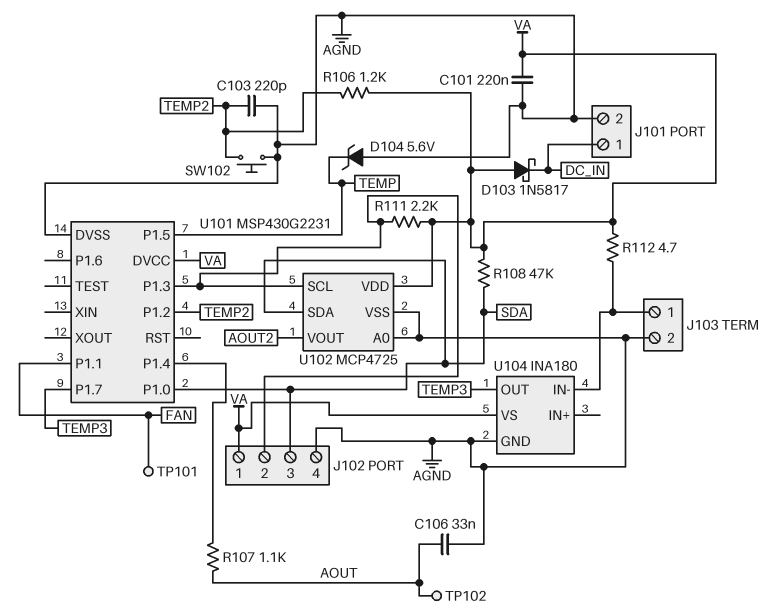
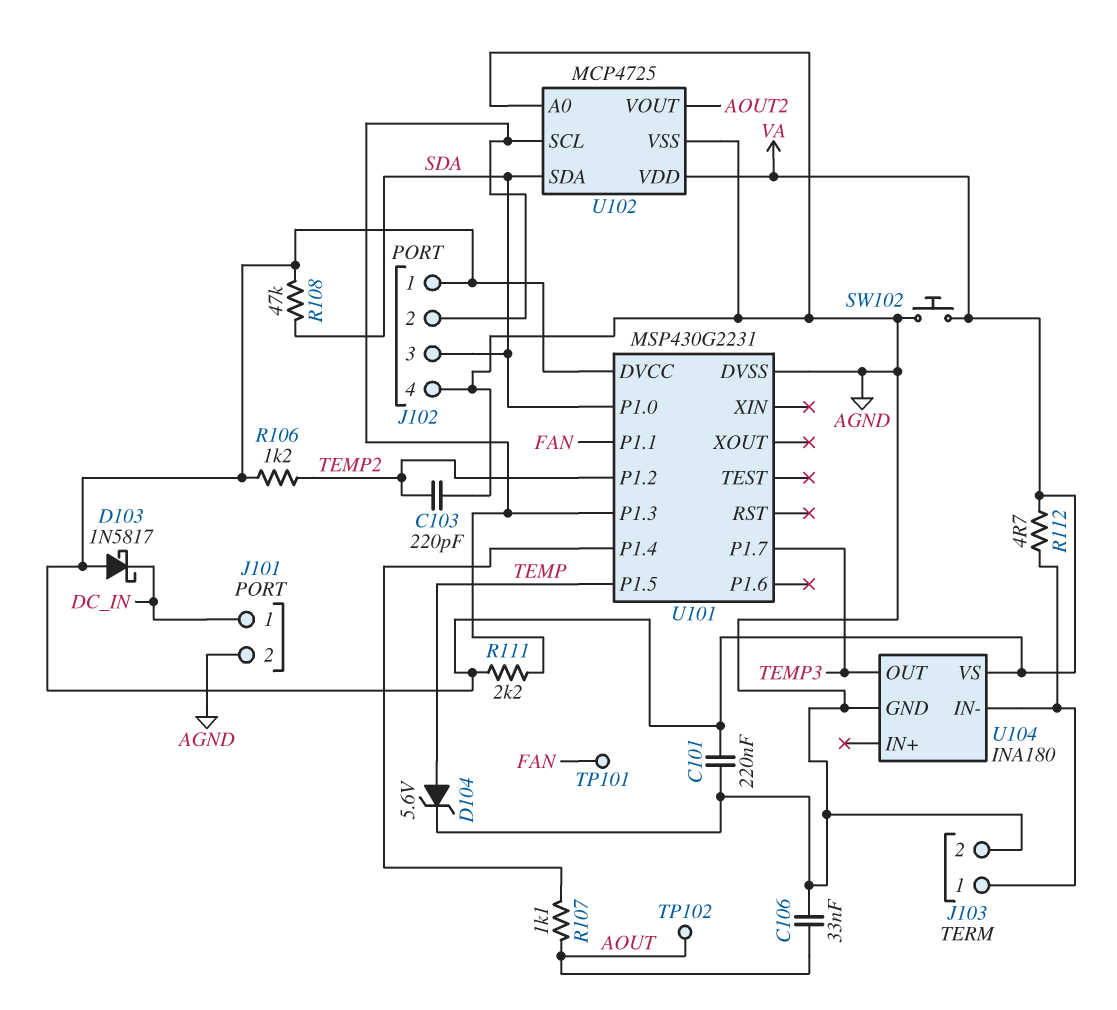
D104: zener 5.6V (A AGND, K TEMP) -> zener 5.6V (A TEMP, K AGND)
SW102: button (AGND, TEMP2) -> button (AGND, VA)

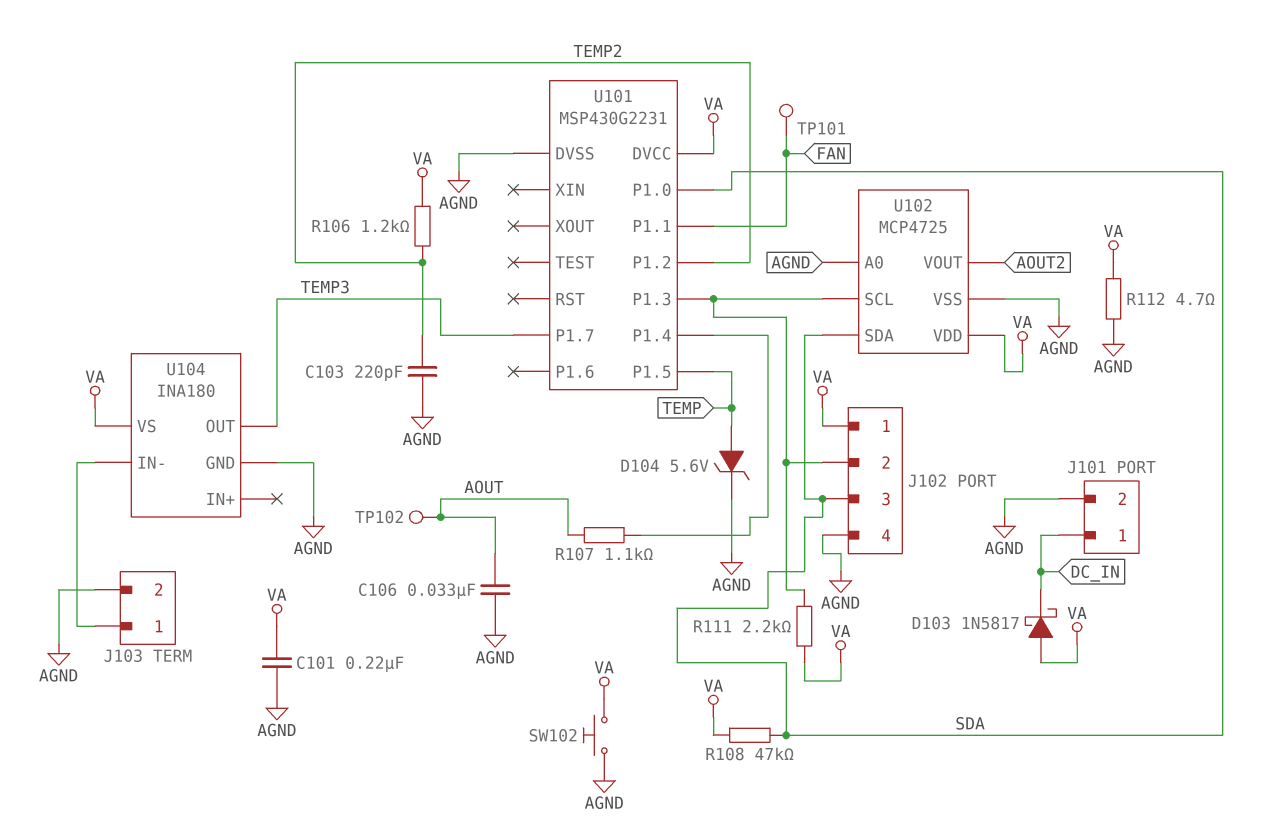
R112: 4.7 (J103/1, VA) -> 4.7 (AGND, VA)

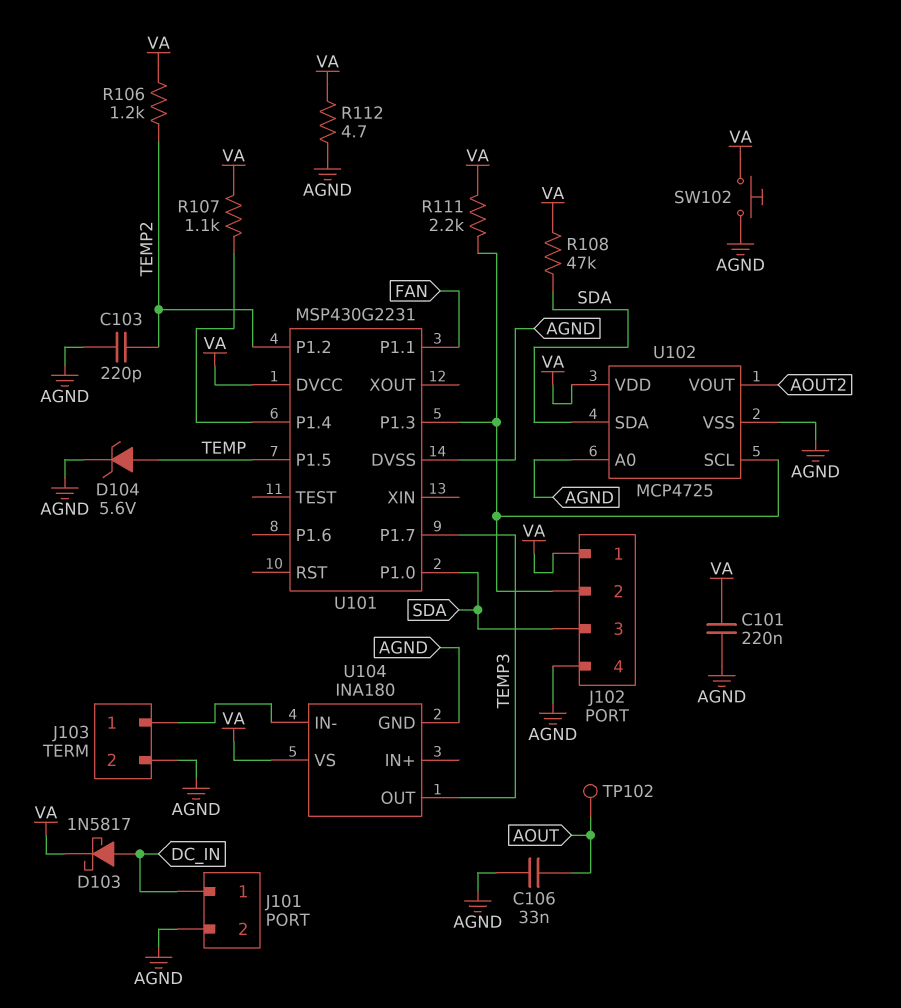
D103: schottky 1N5817 (A VA, K DC_IN) -> schottky 1N5817 (A DC_IN, K VA)
R107: 1.1k (AOUT, U101/P1.4) -> 1.1k (U101/P1.4, VA)
TP101: test point (FAN) -> none

